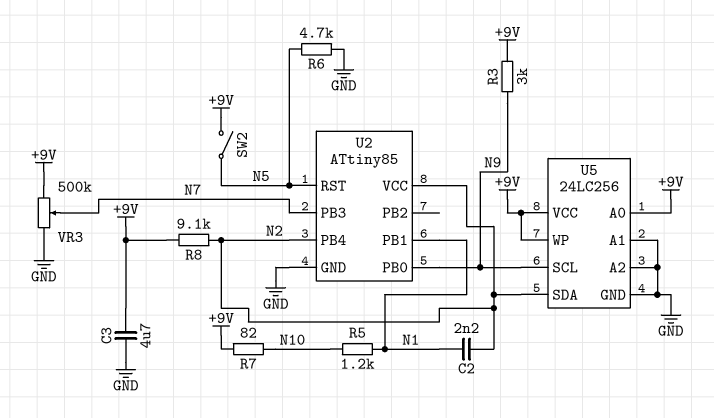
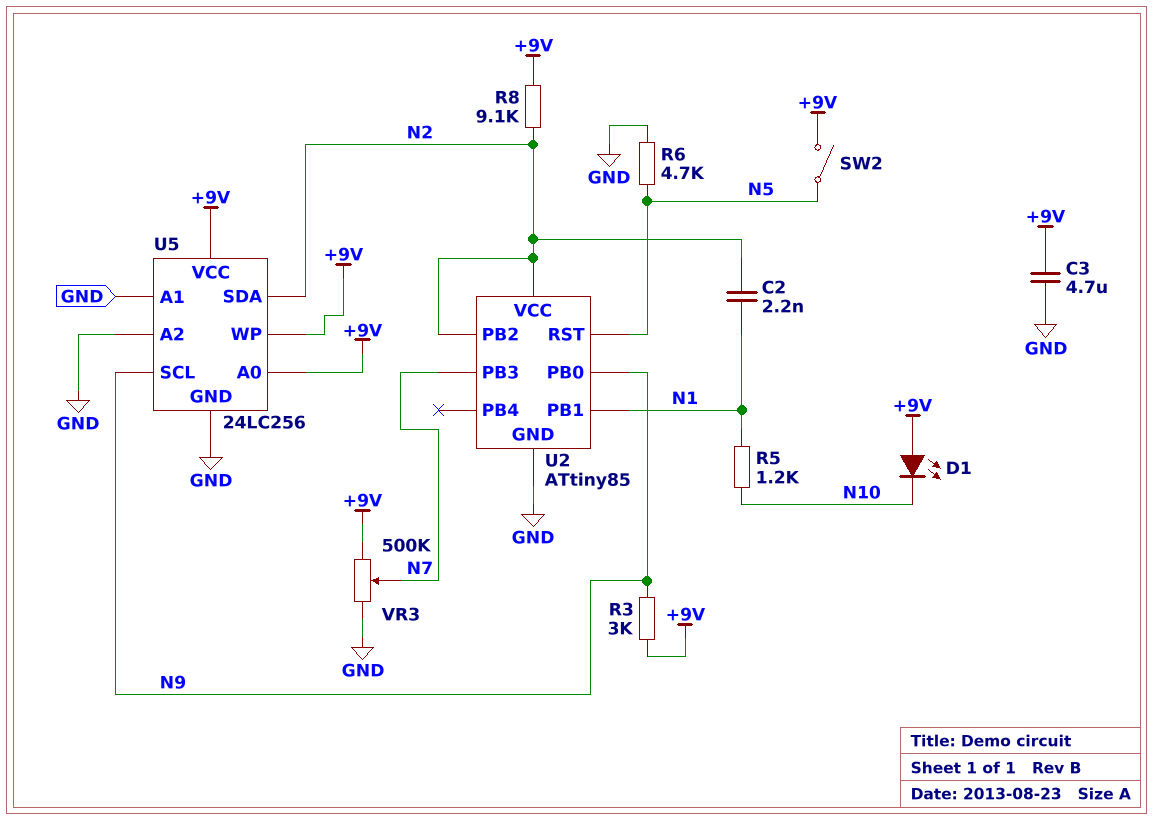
D1: none -> LED (A +9V, K N10)
R7: 82 (+9V, N10) -> none
U2 pin PB2: none -> N2
U2 pin PB4: N2 -> none

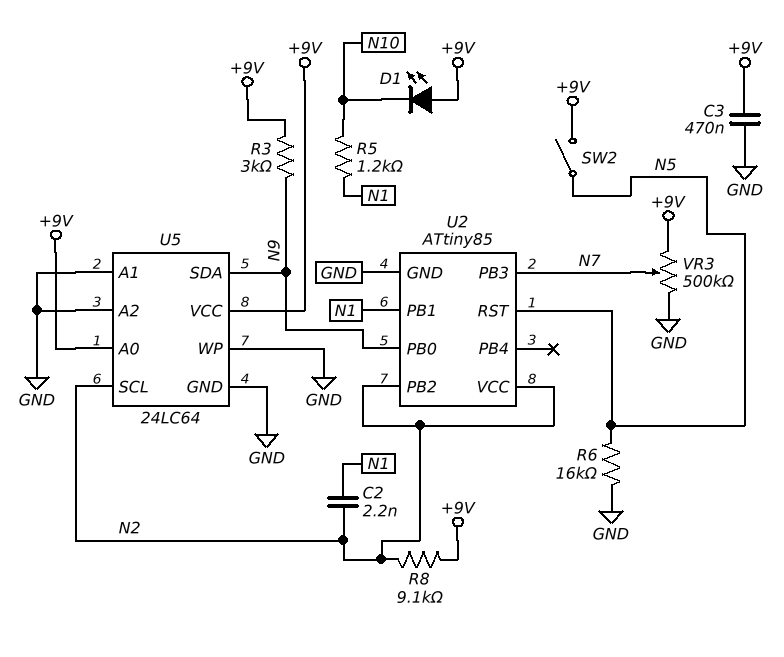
C3: 4.7uF (+9V, GND) -> 470nF (+9V, GND)
R6: 4.7k (GND, N5) -> 16k (GND, N5)
U5: 24LC256 -> 24LC64
U5 pin SCL: N9 -> N2
U5 pin SDA: N2 -> N9
U5 pin WP: +9V -> GND

